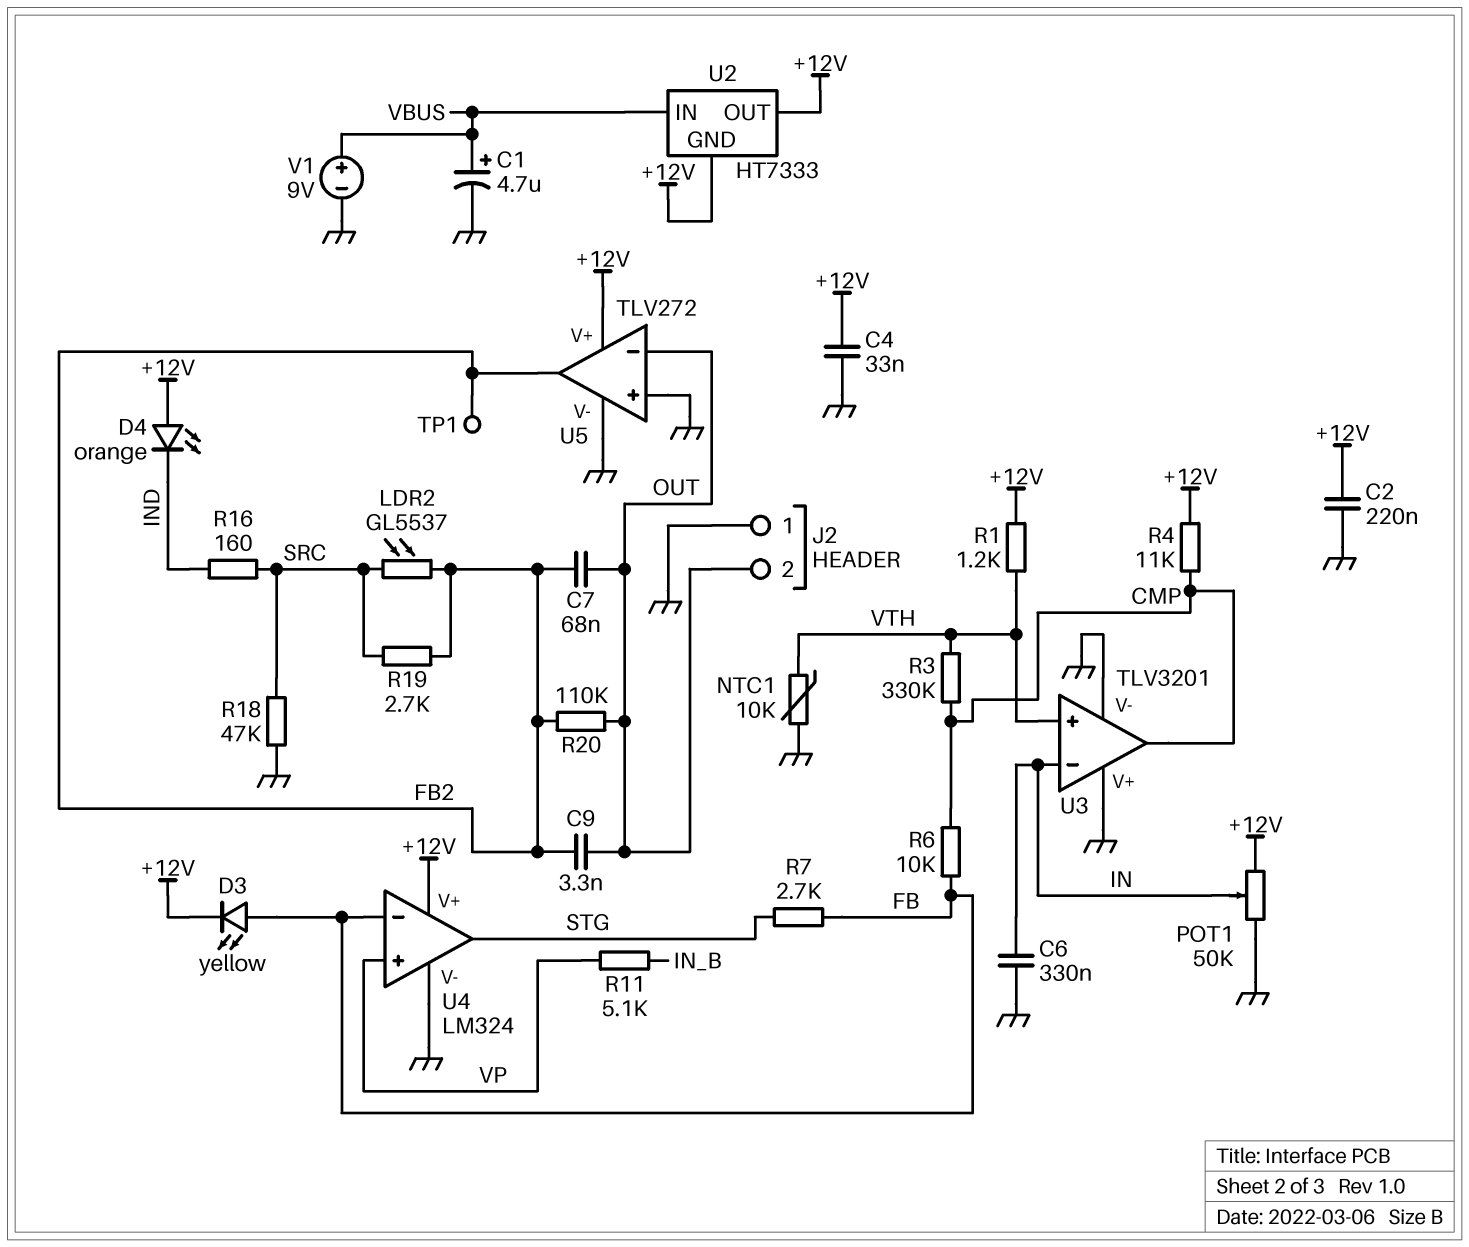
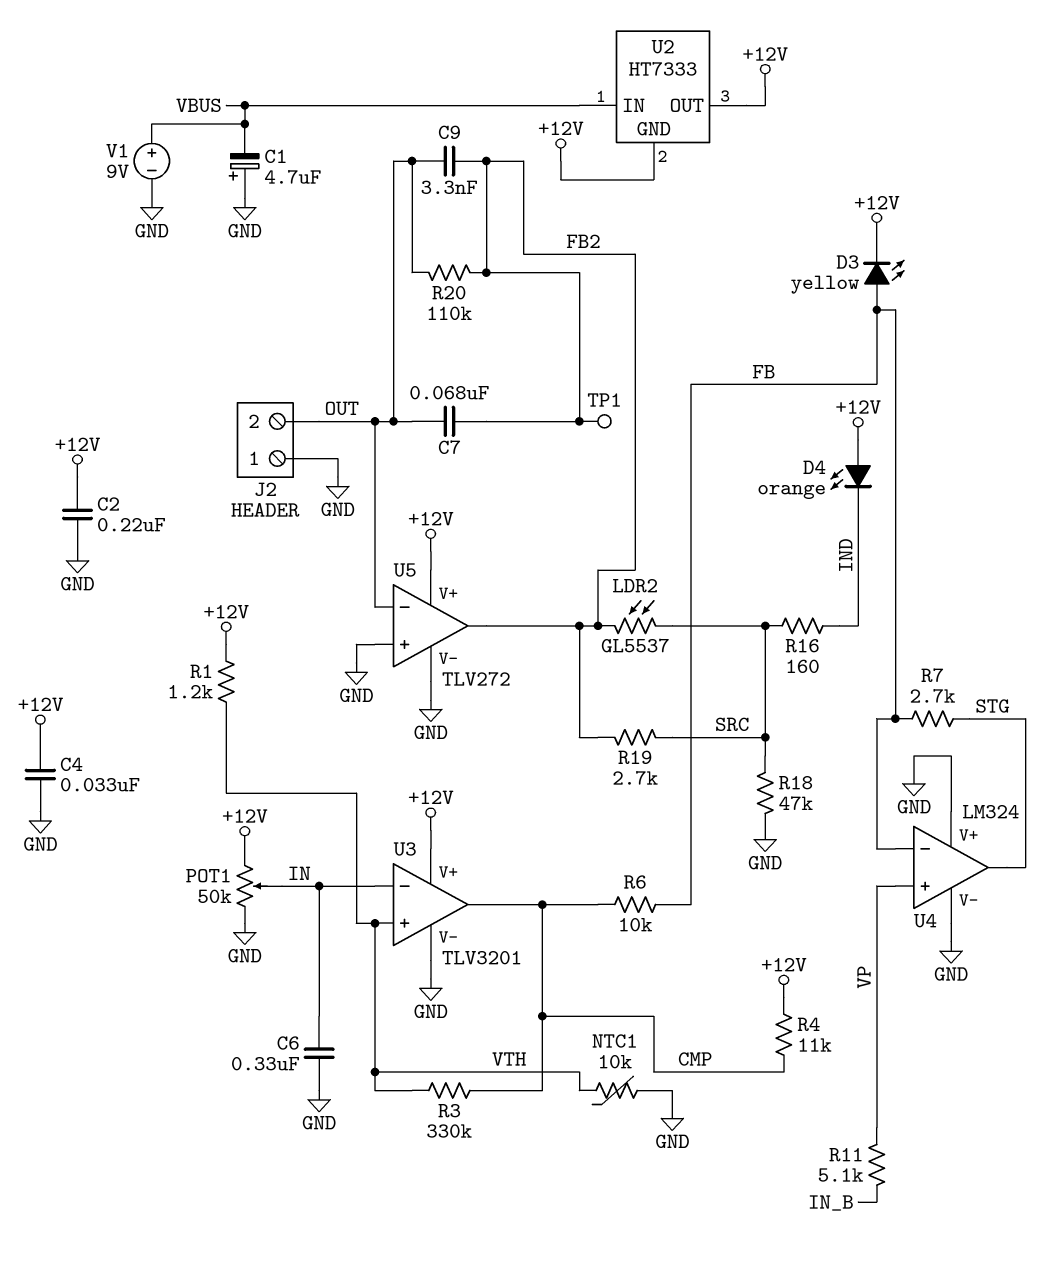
C1: 4.7uF (plus VBUS, minus GND) -> 4.7uF (plus GND, minus VBUS)
U3 pin V+: GND -> +12V
U4 pin V+: +12V -> GND

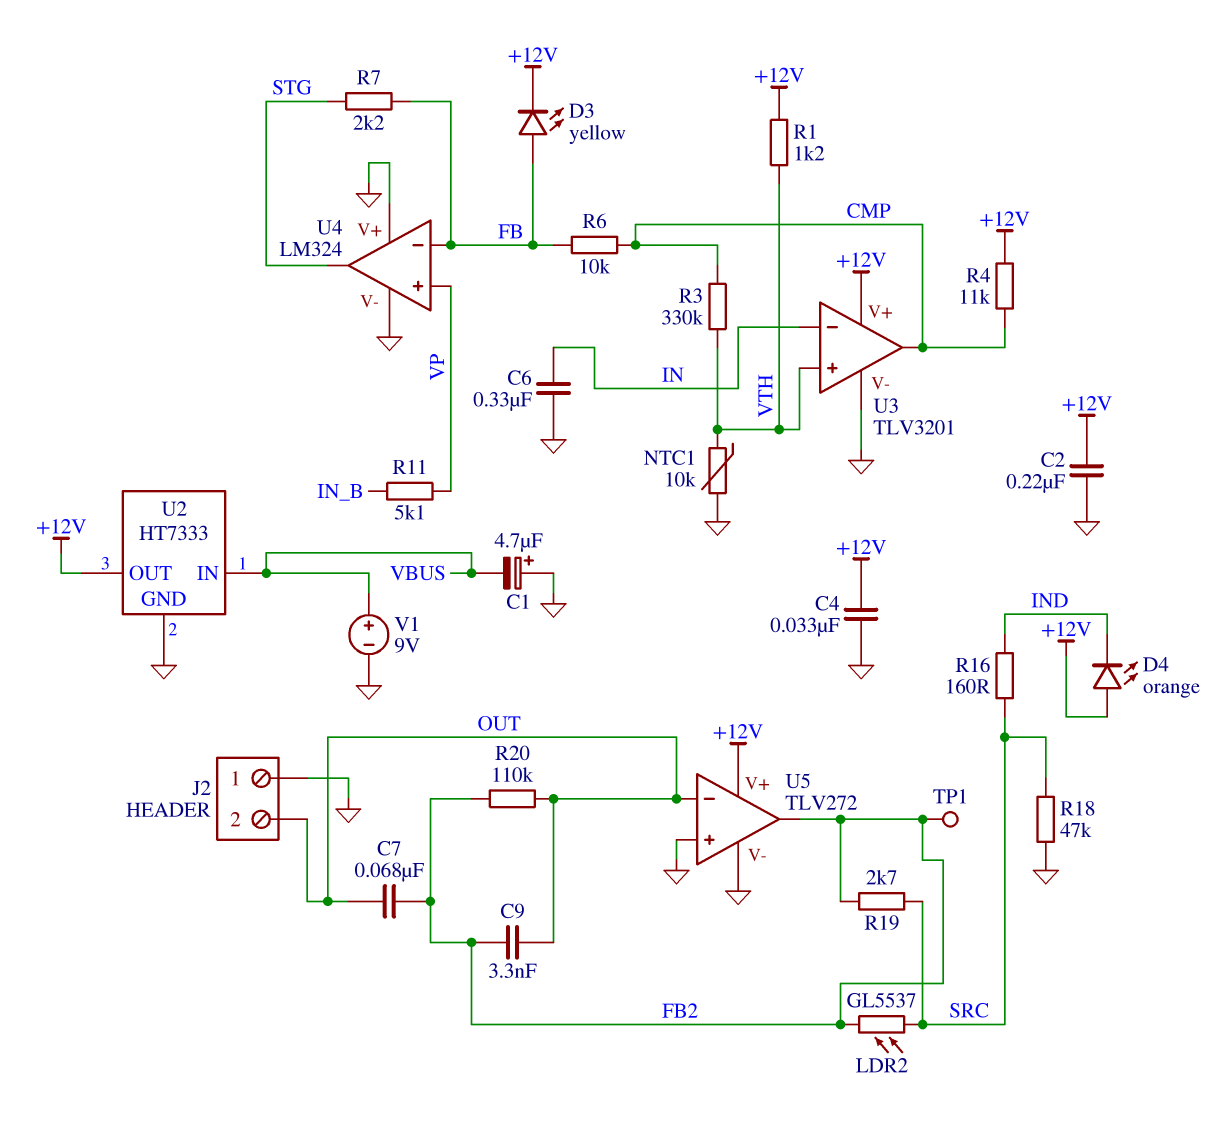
POT1: 50k (+12V, GND, wiper IN) -> none
R7: 2.7k (FB, STG) -> 2.2k (FB, STG)
U2 pin GND: +12V -> GND

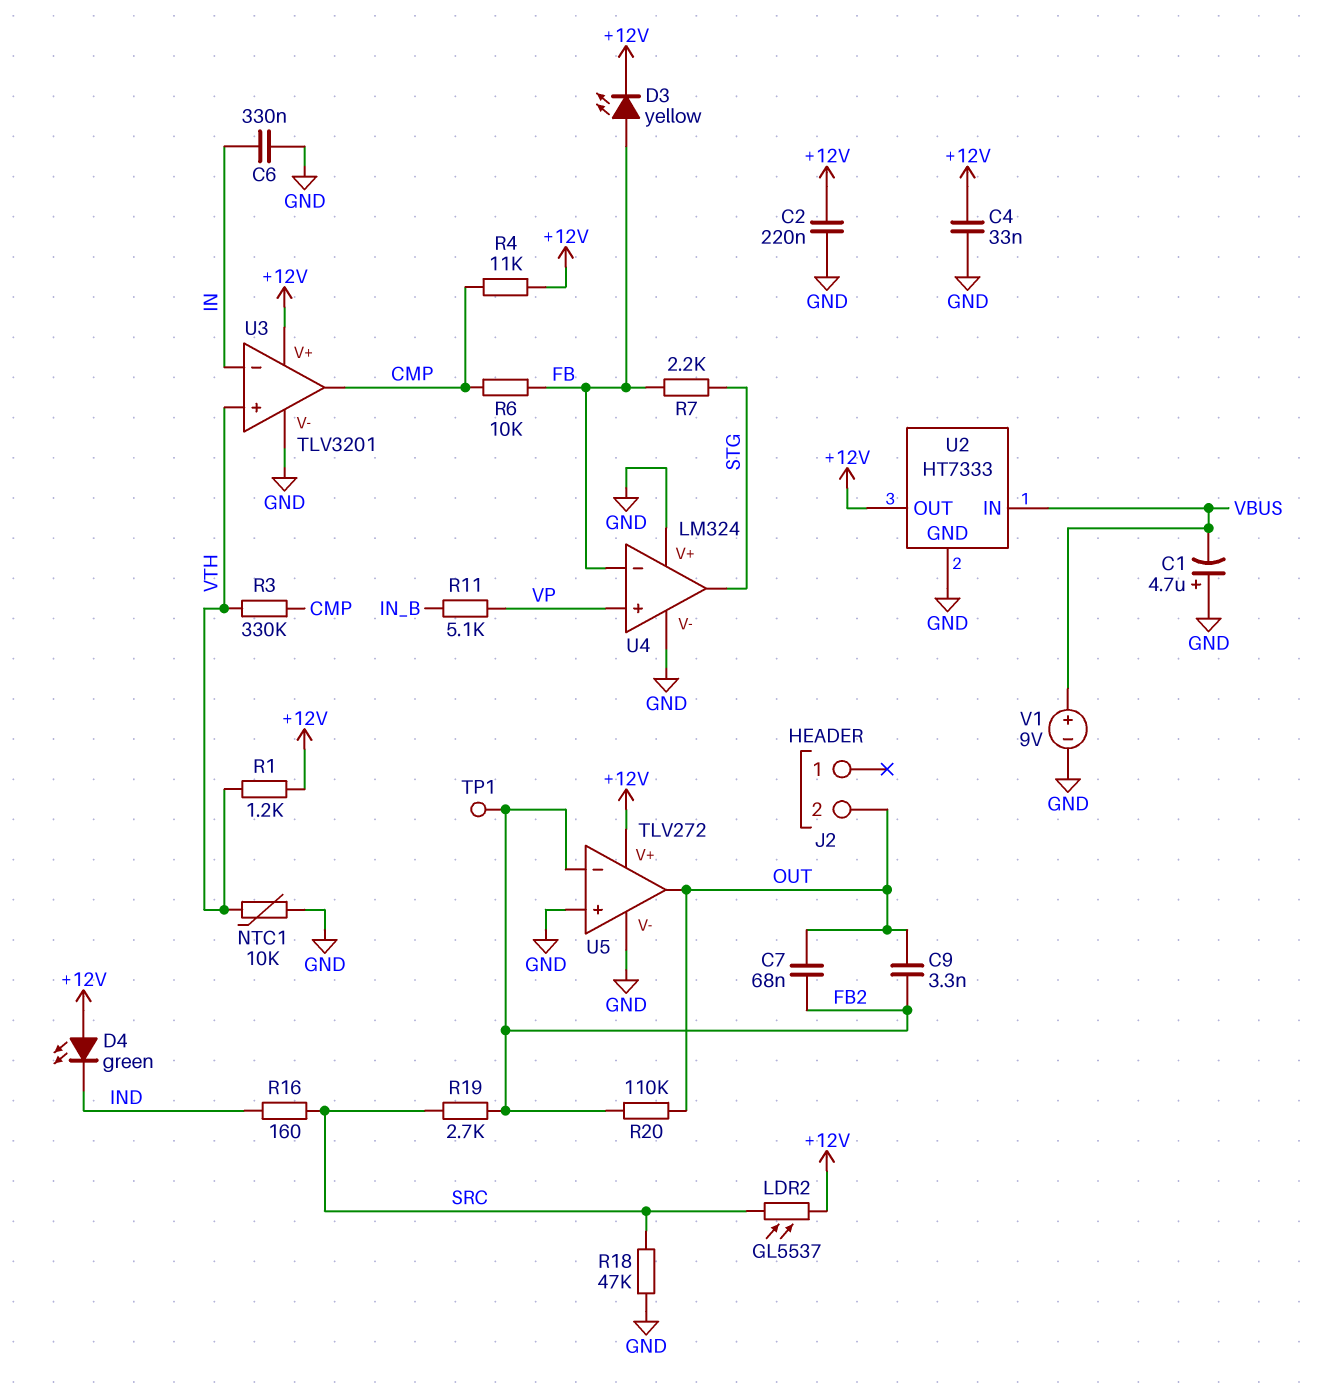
D4: LED orange (A +12V, K IND) -> LED green (A +12V, K IND)
J2 pin 1: GND -> none
LDR2: GL5537 (FB2, SRC) -> GL5537 (+12V, SRC)
U5 pin in-: OUT -> FB2
U5 pin out: FB2 -> OUT

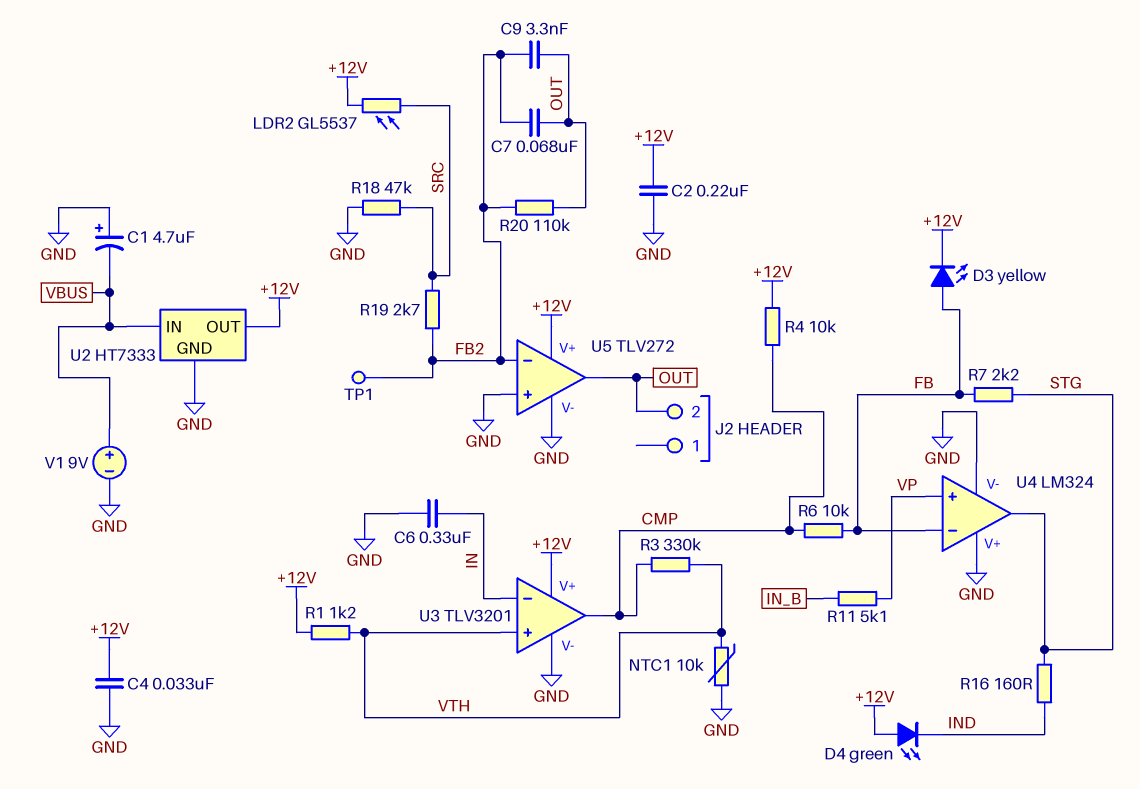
R4: 11k (+12V, CMP) -> 10k (+12V, CMP)
R16: 160 (IND, SRC) -> 160 (IND, STG)

